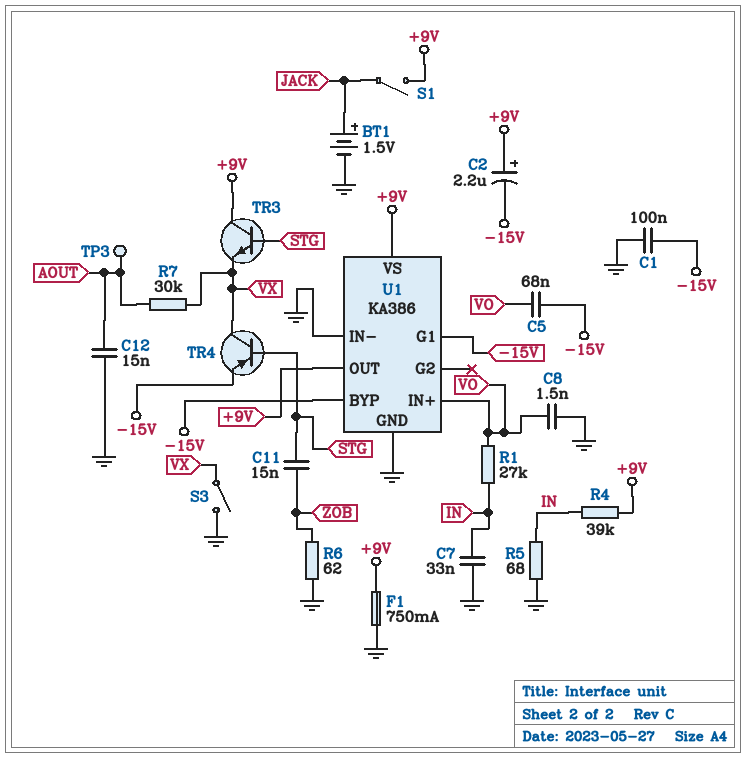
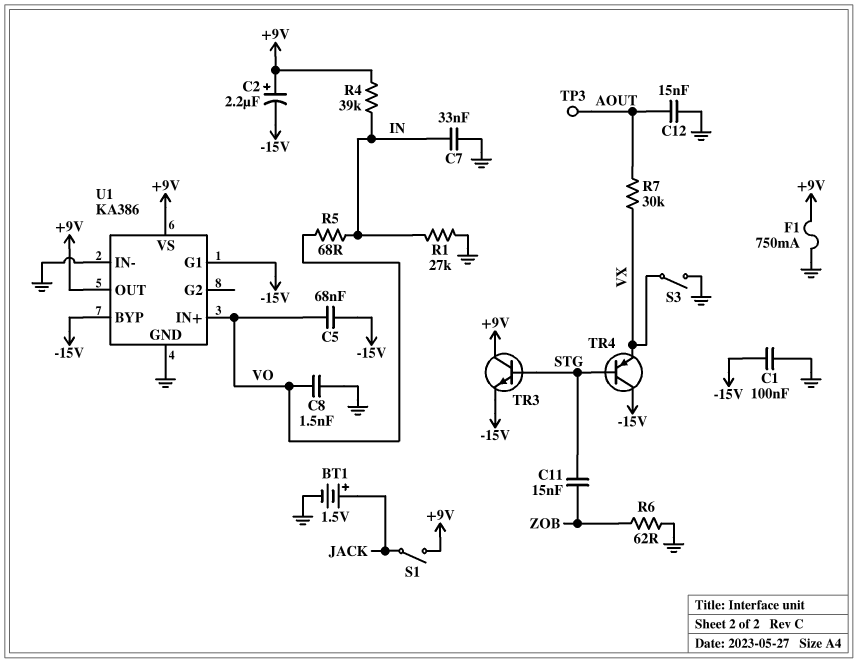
R1: 27k (IN, VO) -> 27k (GND, IN)
R5: 68 (GND, IN) -> 68 (IN, VO)
TR3: NPN (B STG, C +9V, E VX) -> NPN (B STG, C +9V, E -15V)
TR4: PNP (B STG, C VX, E -15V) -> PNP (B STG, C -15V, E VX)

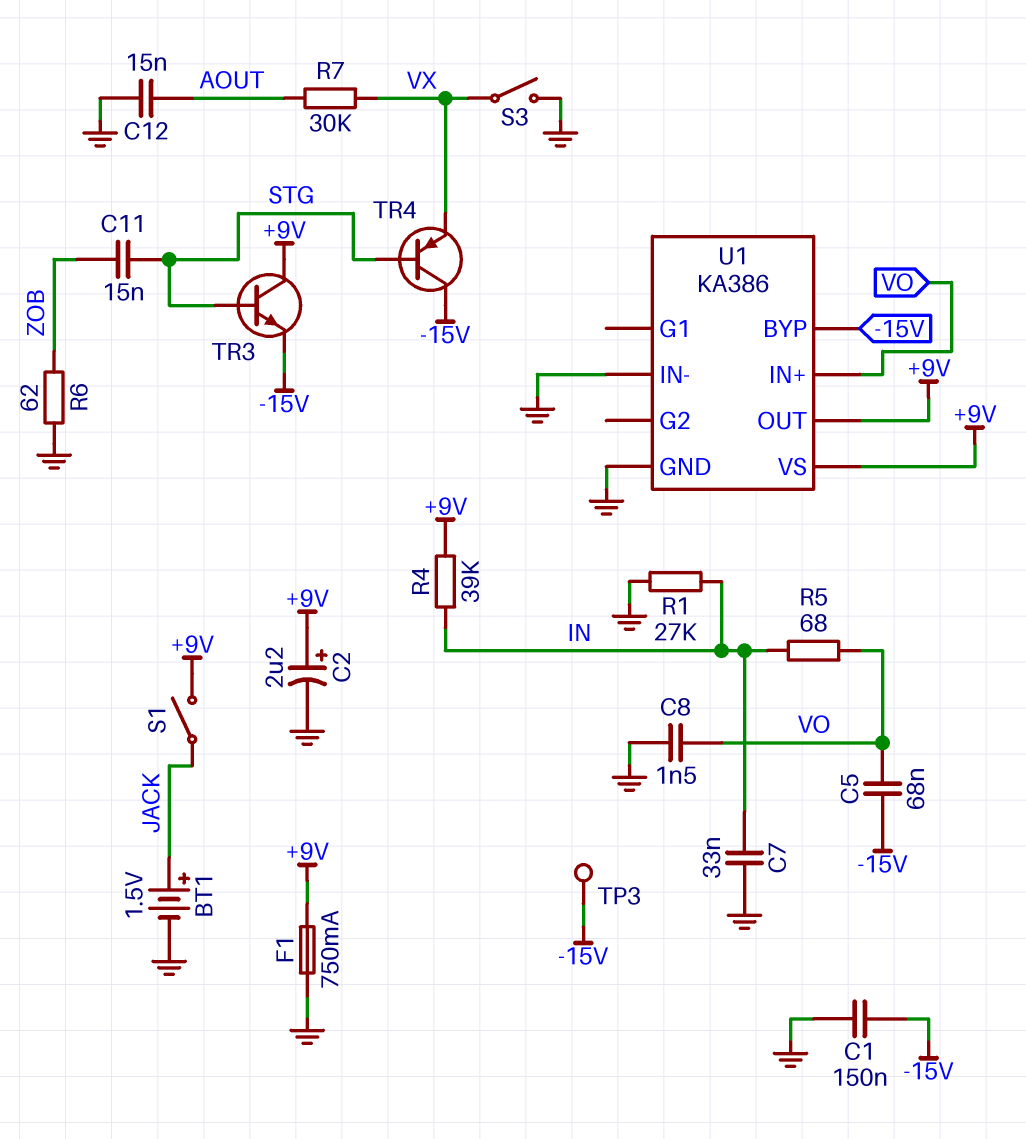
C1: 100nF (-15V, GND) -> 150nF (-15V, GND)
C2: 2.2uF (plus +9V, minus -15V) -> 2.2uF (plus +9V, minus GND)
TP3: test point (AOUT) -> test point (-15V)
U1 pin G1: -15V -> none

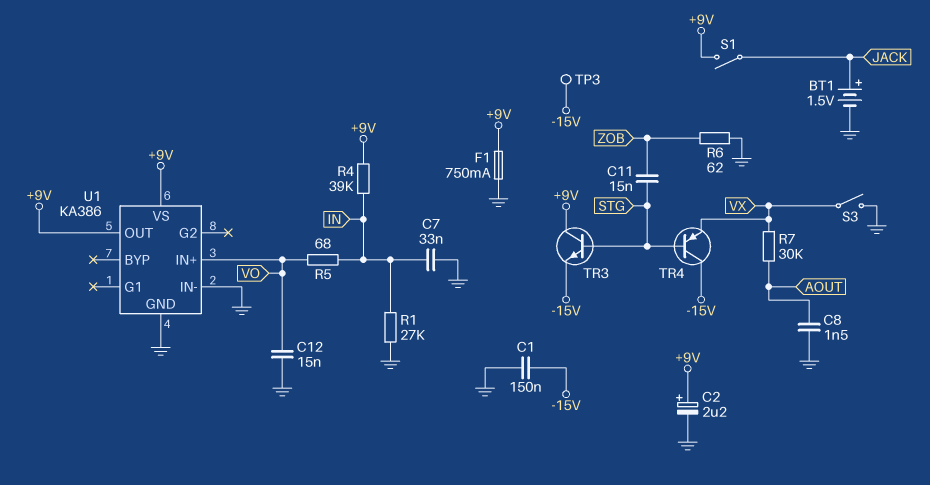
C5: 68nF (-15V, VO) -> none
C8: 1.5nF (GND, VO) -> 1.5nF (AOUT, GND)
C12: 15nF (AOUT, GND) -> 15nF (GND, VO)
U1 pin BYP: -15V -> none

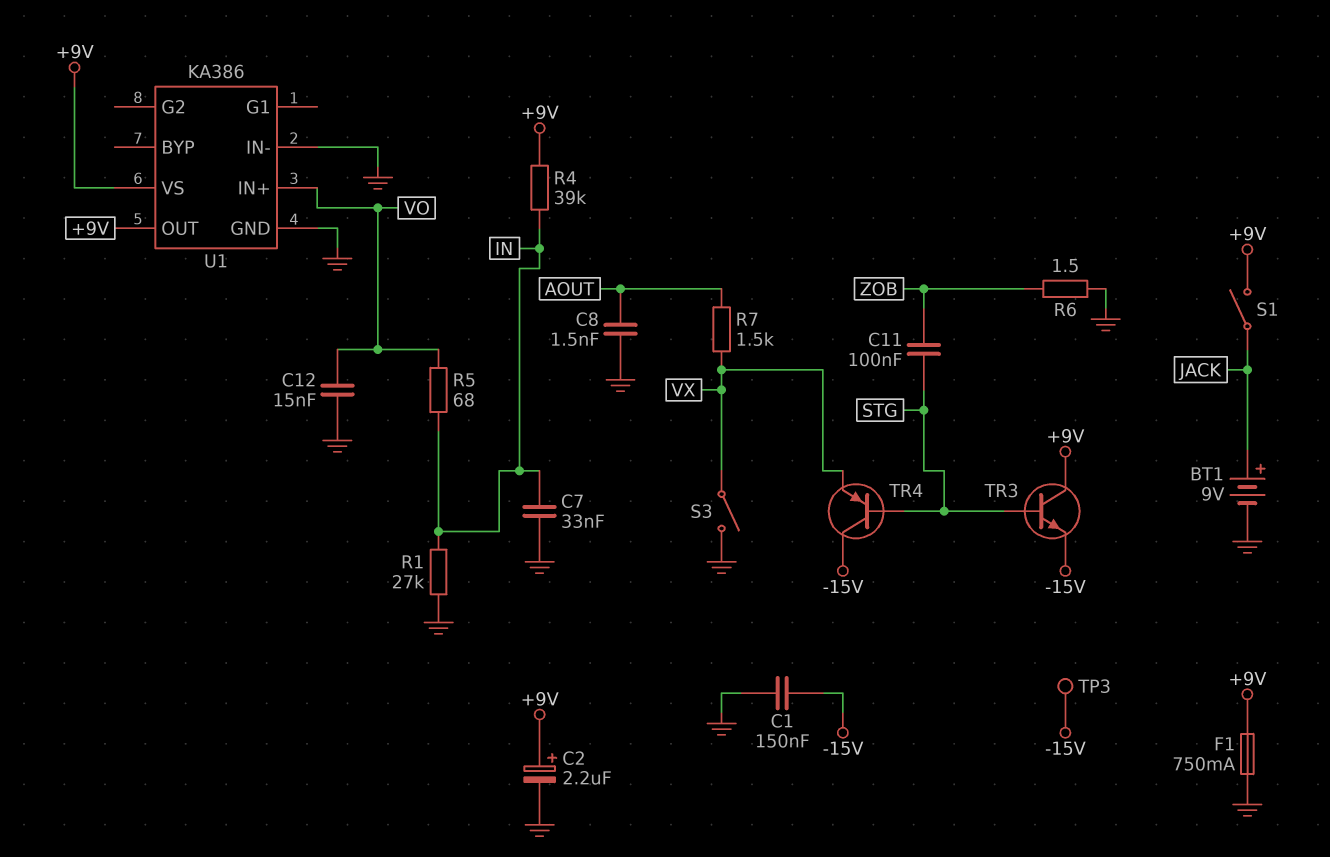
BT1: 1.5V (plus JACK, minus GND) -> 9V (plus JACK, minus GND)
C11: 15nF (STG, ZOB) -> 100nF (STG, ZOB)
R6: 62 (GND, ZOB) -> 1.5 (GND, ZOB)
R7: 30k (AOUT, VX) -> 1.5k (AOUT, VX)

